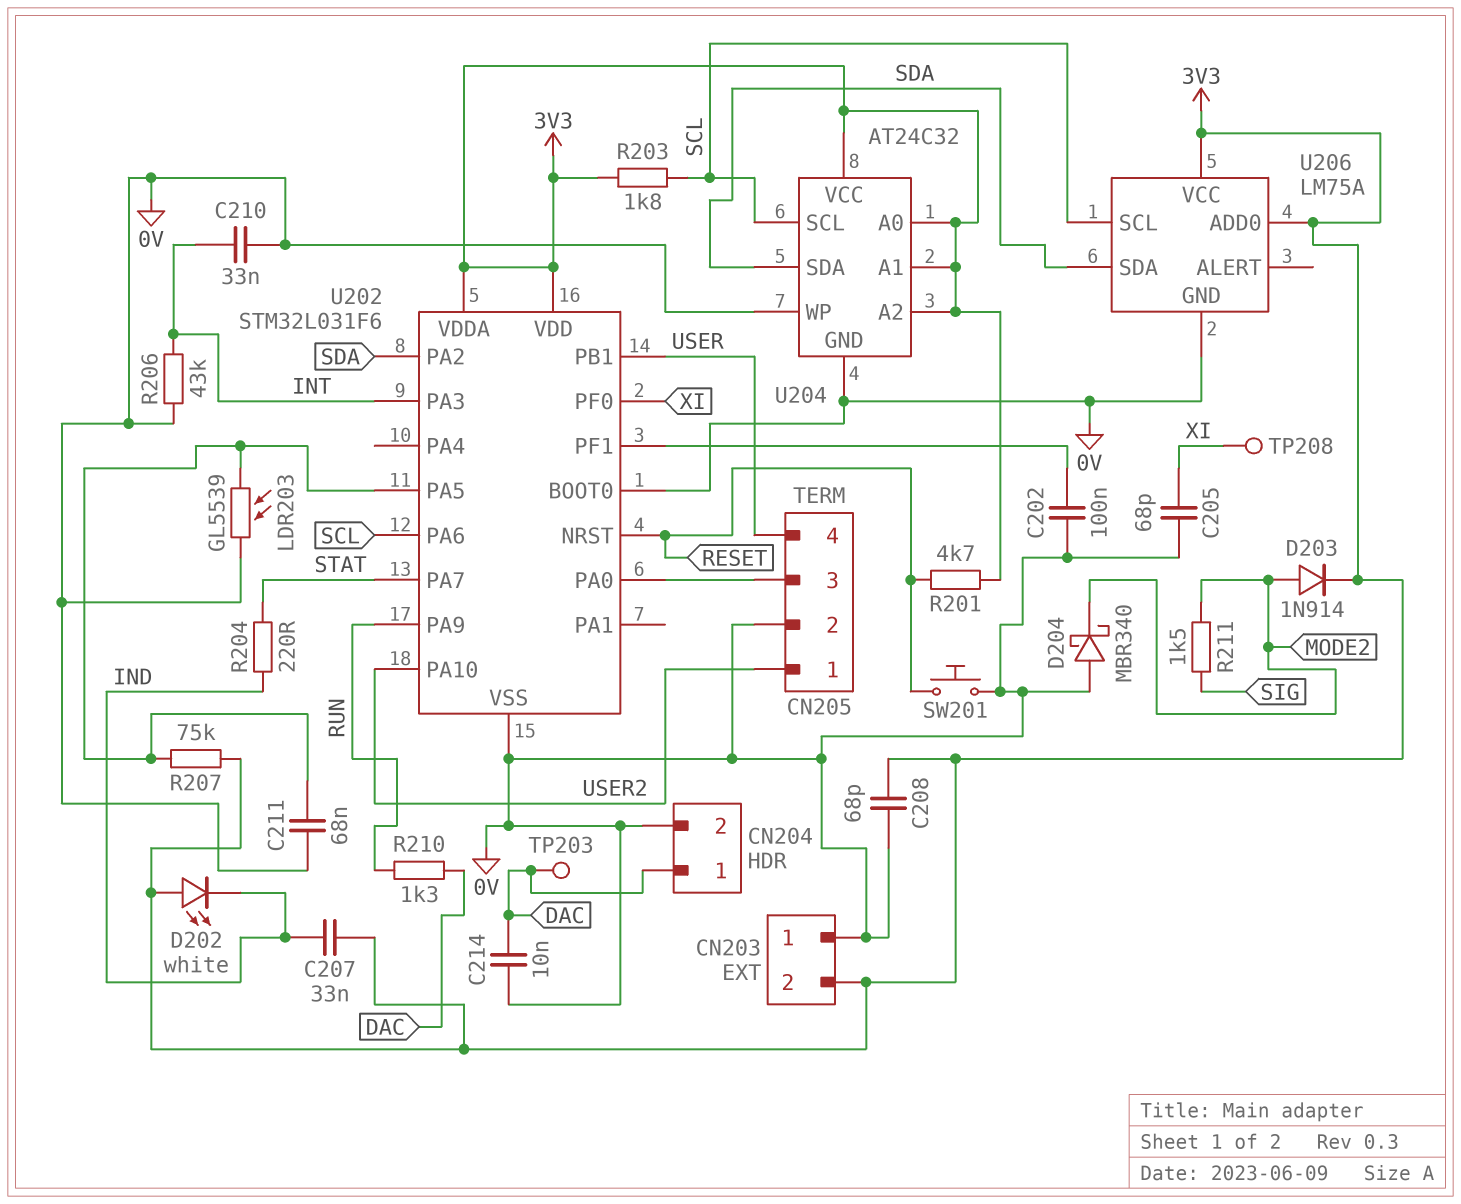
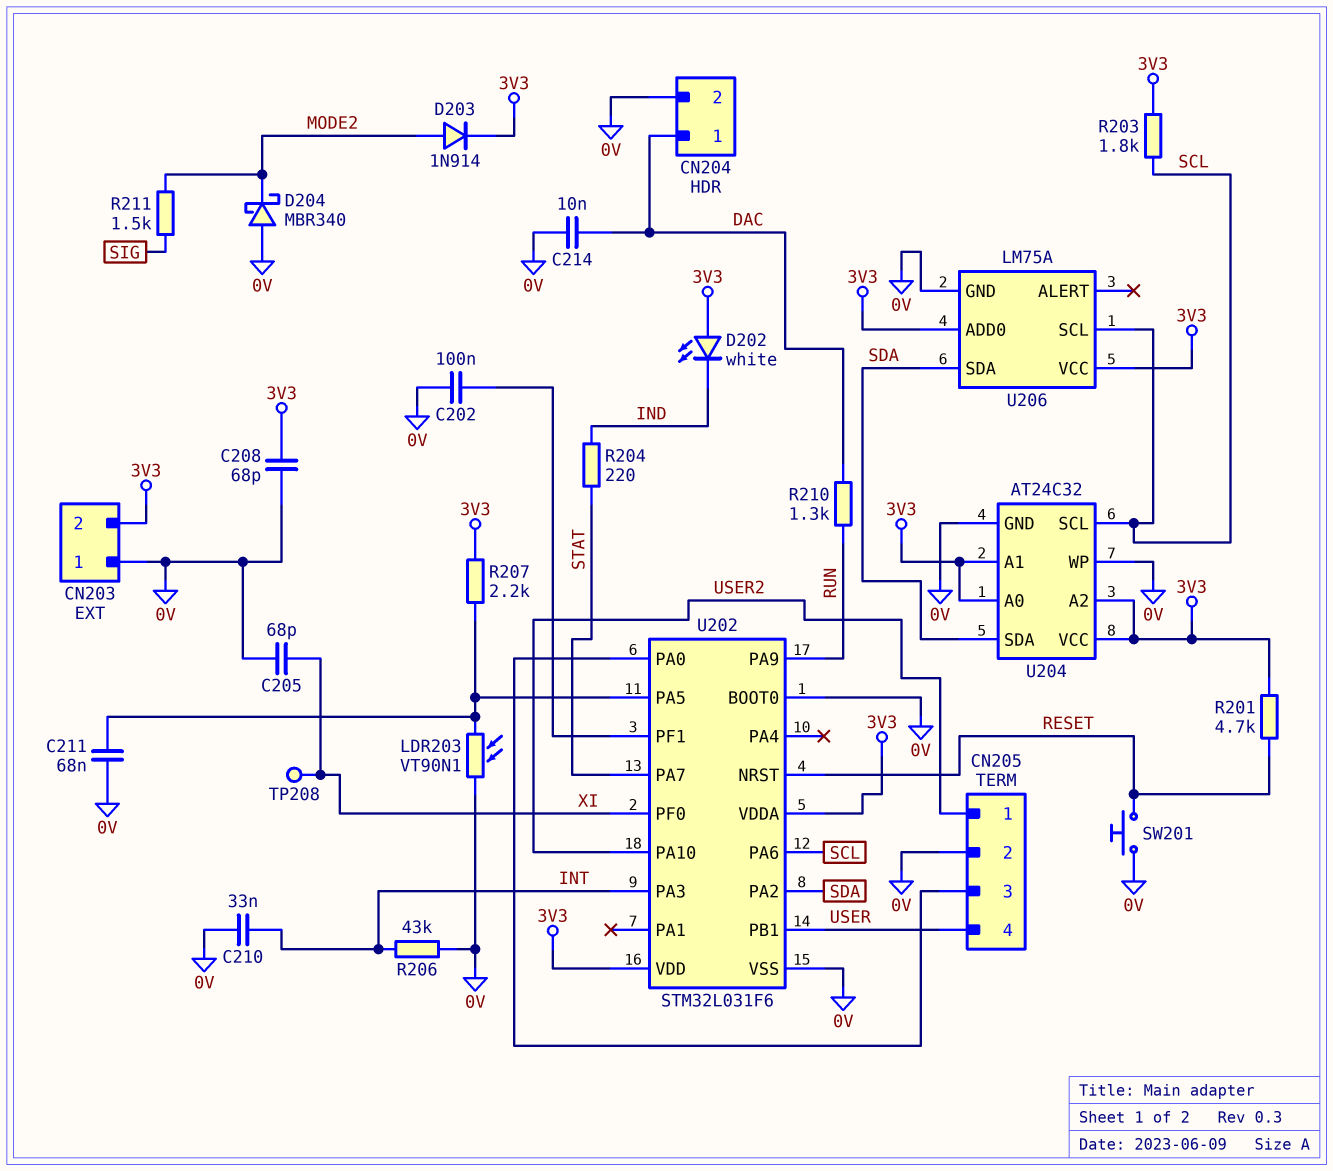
C207: 33nF (3V3, IND) -> none
LDR203: GL5539 (0V, U202/PA5) -> VT90N1 (0V, U202/PA5)
R207: 75k (3V3, U202/PA5) -> 2.2k (3V3, U202/PA5)
TP203: test point (DAC) -> none

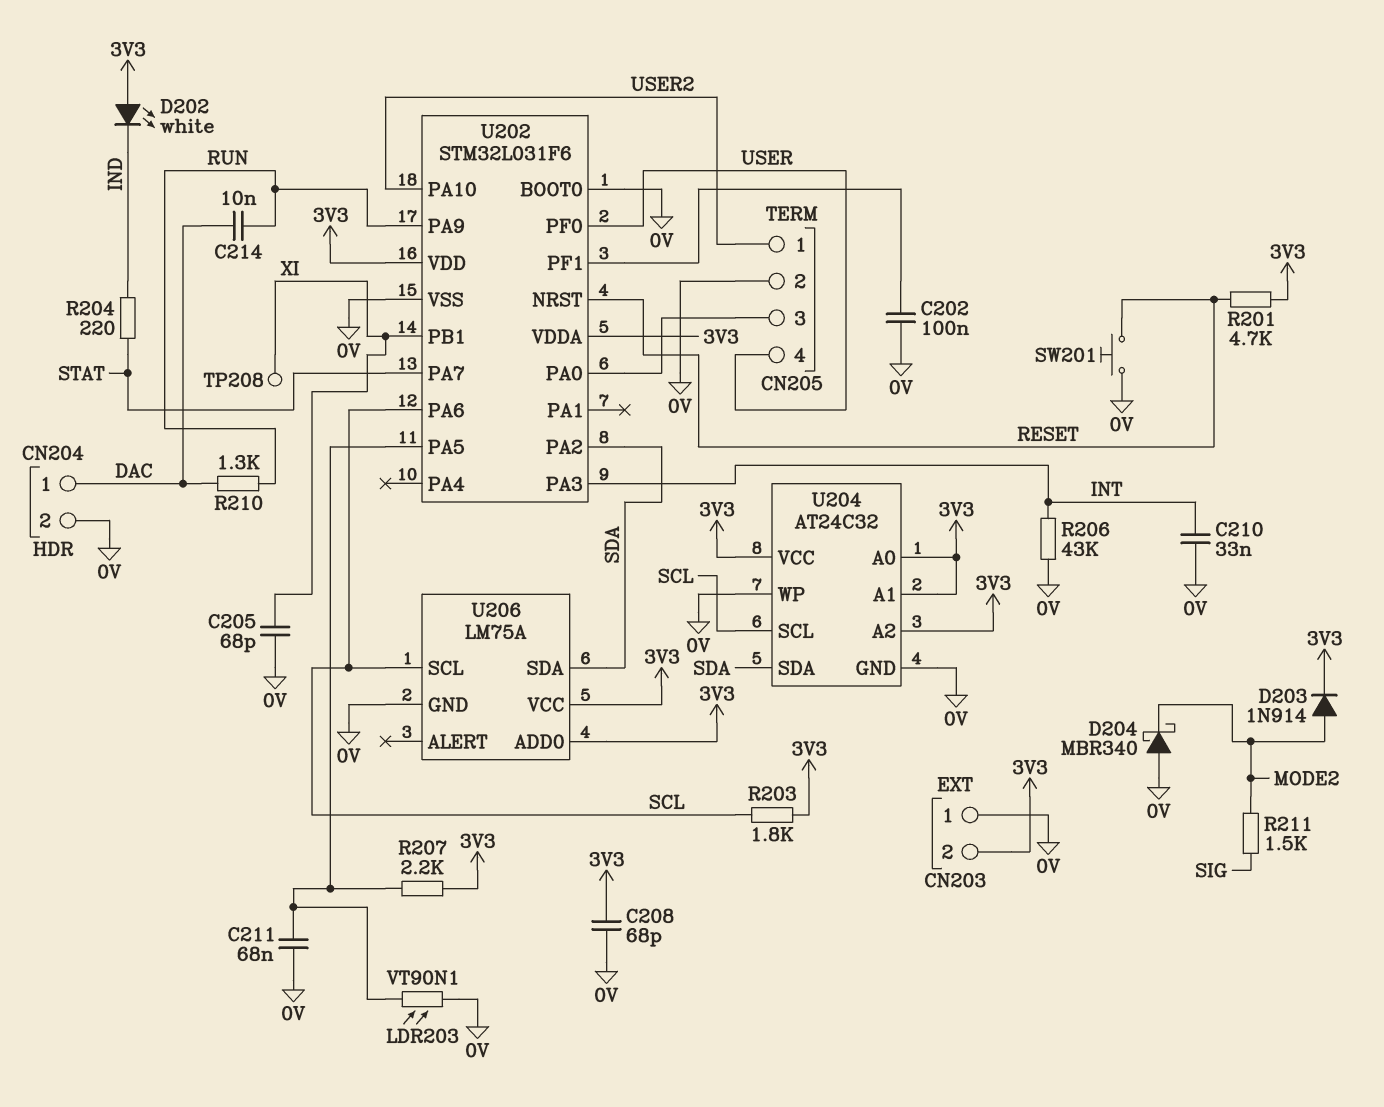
C214: 10nF (0V, DAC) -> 10nF (DAC, RUN)
U202 pin PB1: USER -> XI
U202 pin PF0: XI -> USER

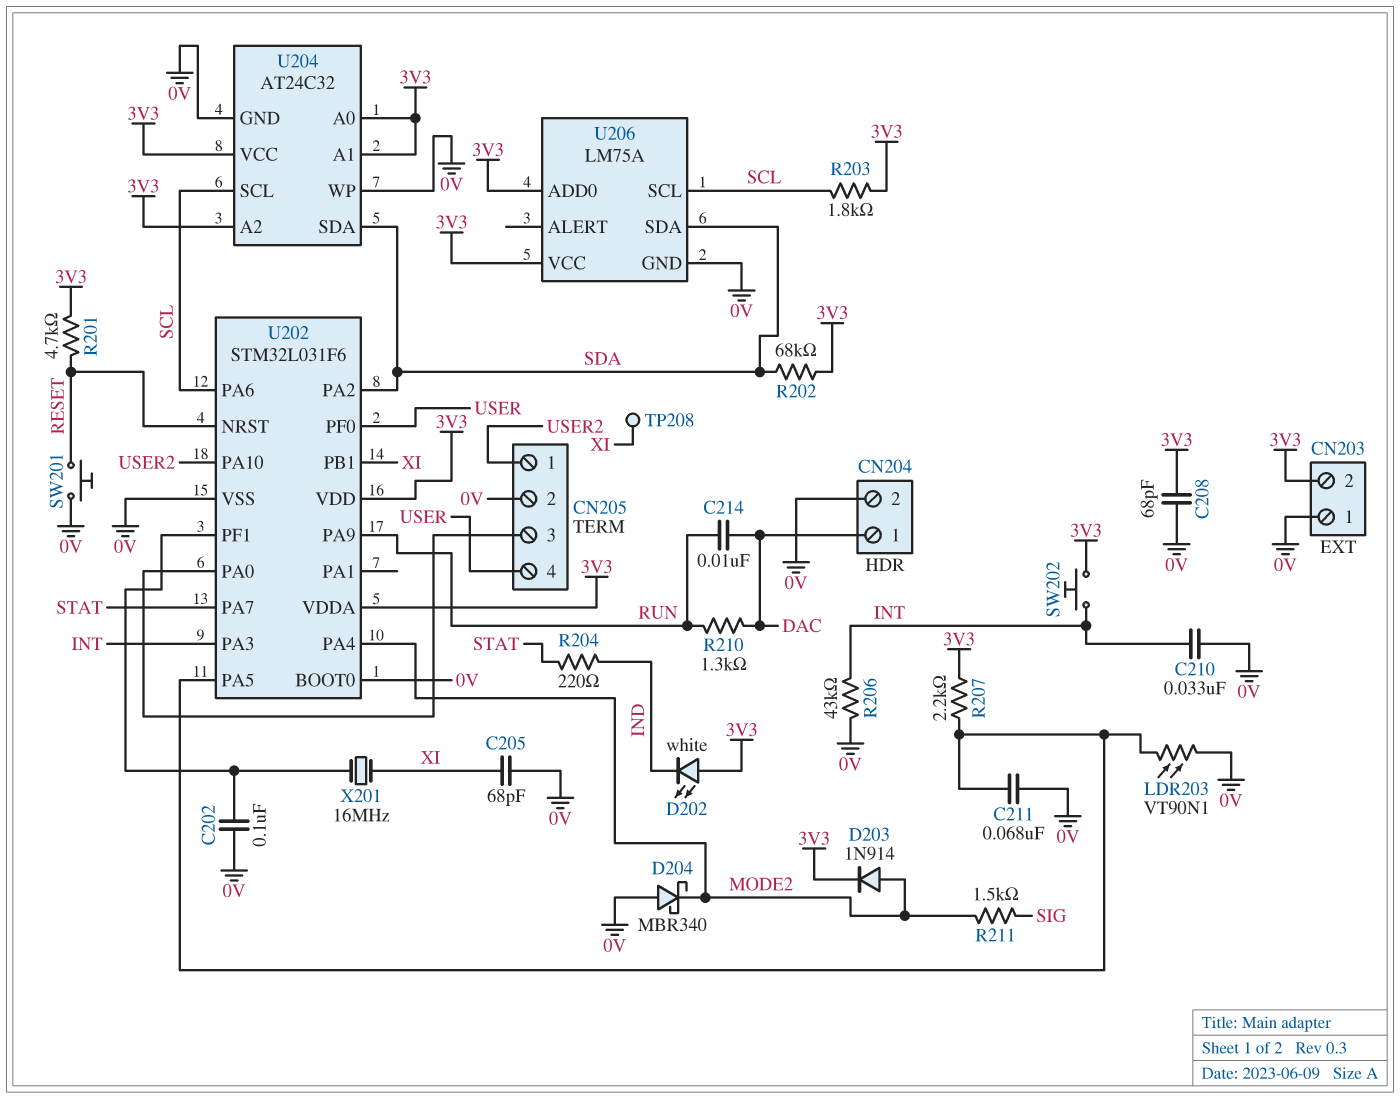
R202: none -> 68k (3V3, SDA)
SW202: none -> button (3V3, INT)
U202 pin PA4: none -> MODE2
X201: none -> 16MHz (U202/PF1, XI)

